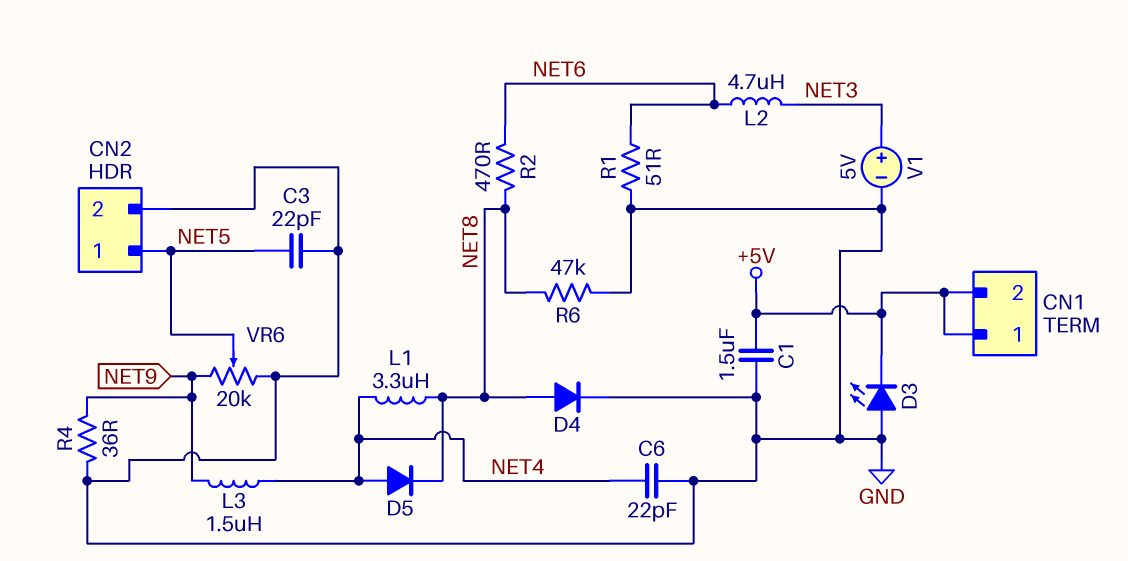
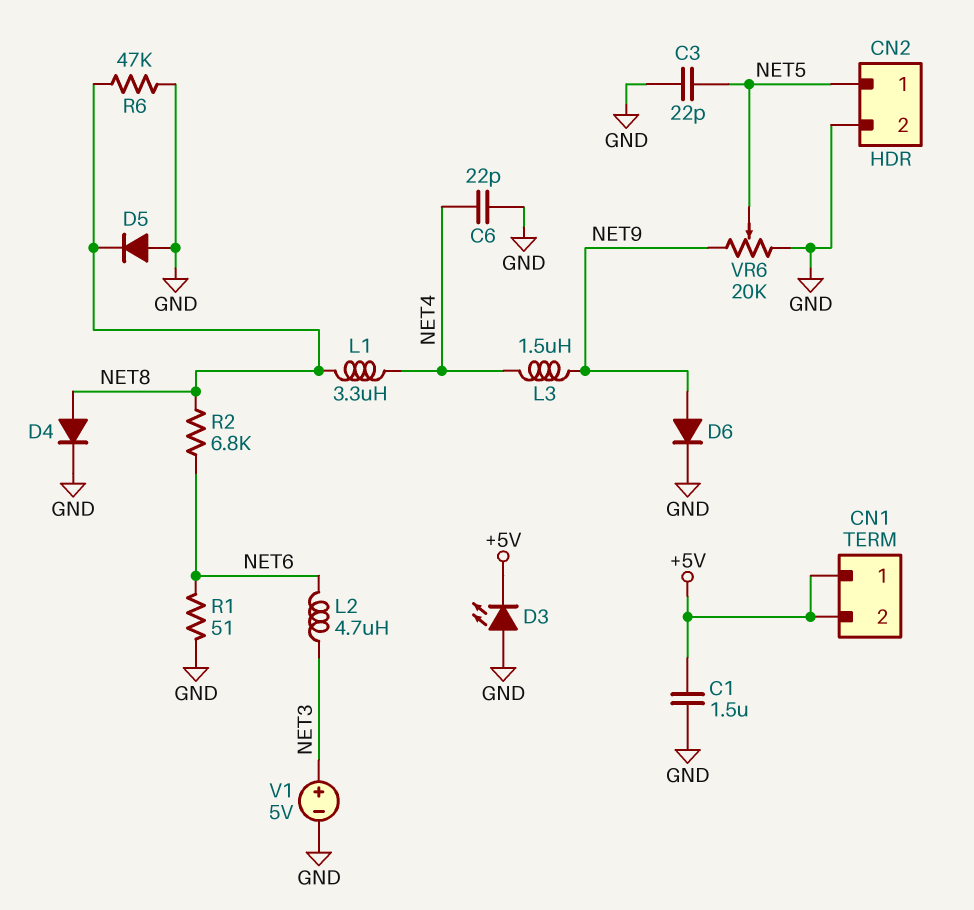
D5: diode (A NET4, K NET8) -> diode (A GND, K NET8)
D6: none -> diode (A NET9, K GND)
R2: 470 (NET6, NET8) -> 6.8k (NET6, NET8)
R4: 36 (GND, NET9) -> none

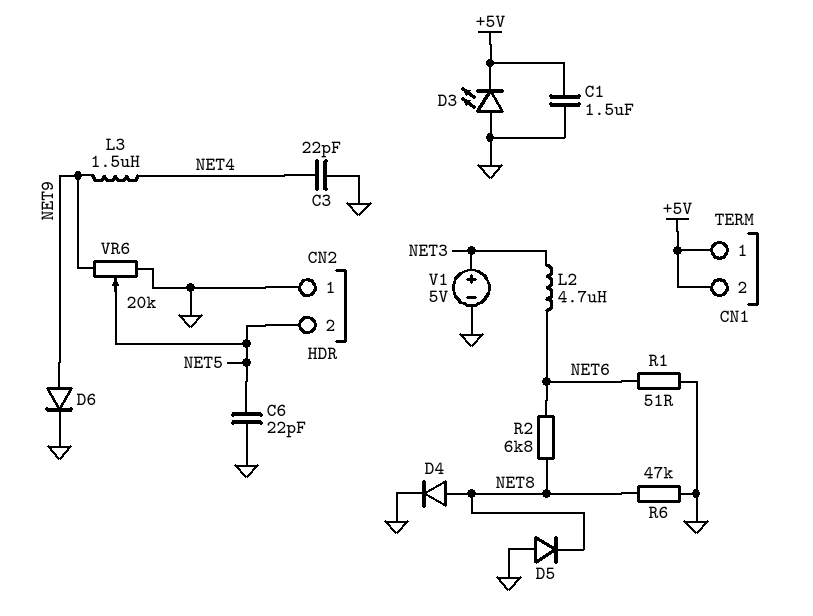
C3: 22pF (GND, NET5) -> 22pF (GND, NET4)
C6: 22pF (GND, NET4) -> 22pF (GND, NET5)
CN2 pin 1: NET5 -> GND
CN2 pin 2: GND -> NET5
L1: 3.3uH (NET4, NET8) -> none

